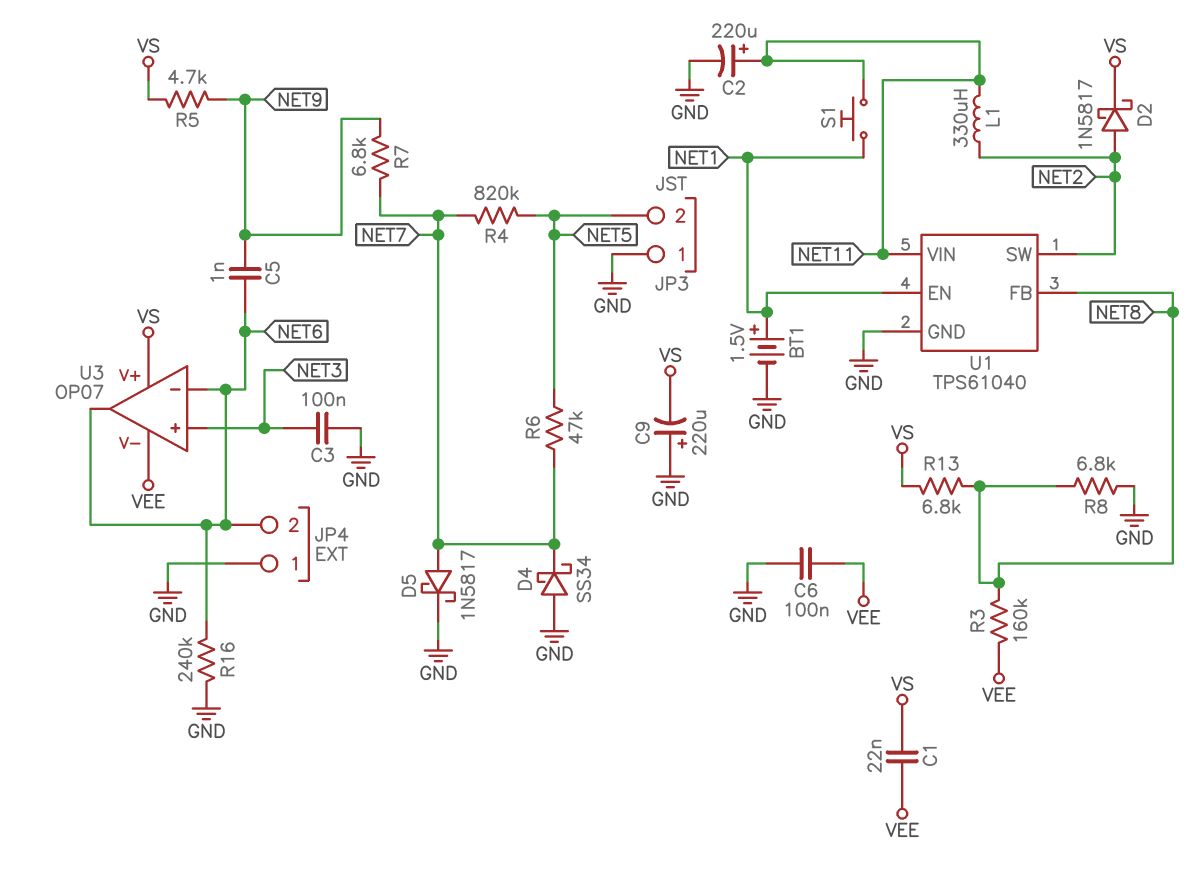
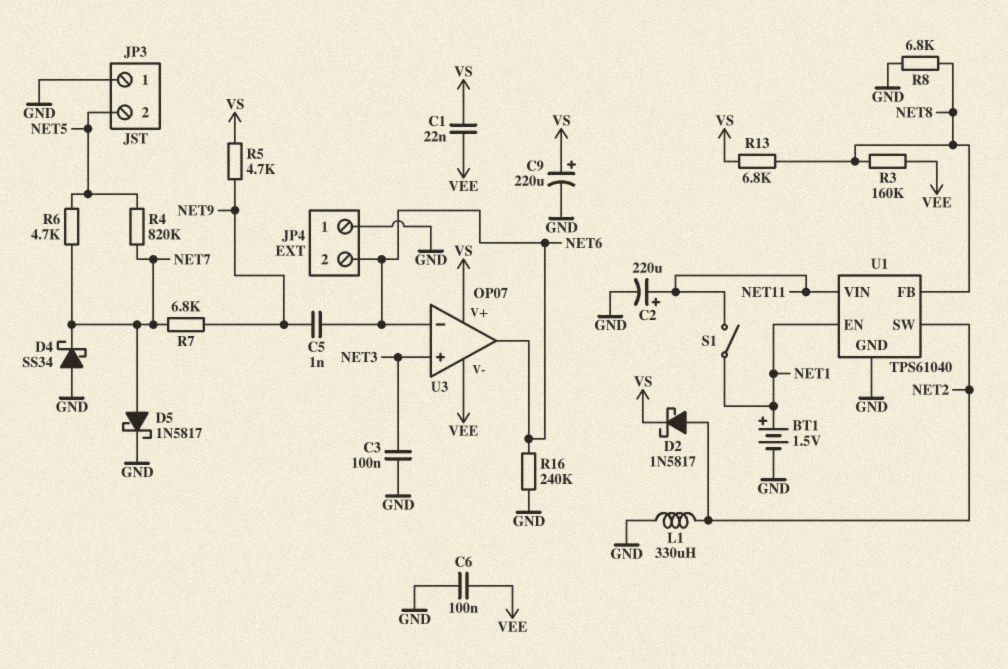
C9: 220uF (plus GND, minus VS) -> 220uF (plus VS, minus GND)
L1: 330uH (NET2, NET11) -> 330uH (GND, NET2)
R6: 47k (NET5, NET7) -> 4.7k (NET5, NET7)
S1: button (NET1, NET11) -> switch (NET1, NET11)

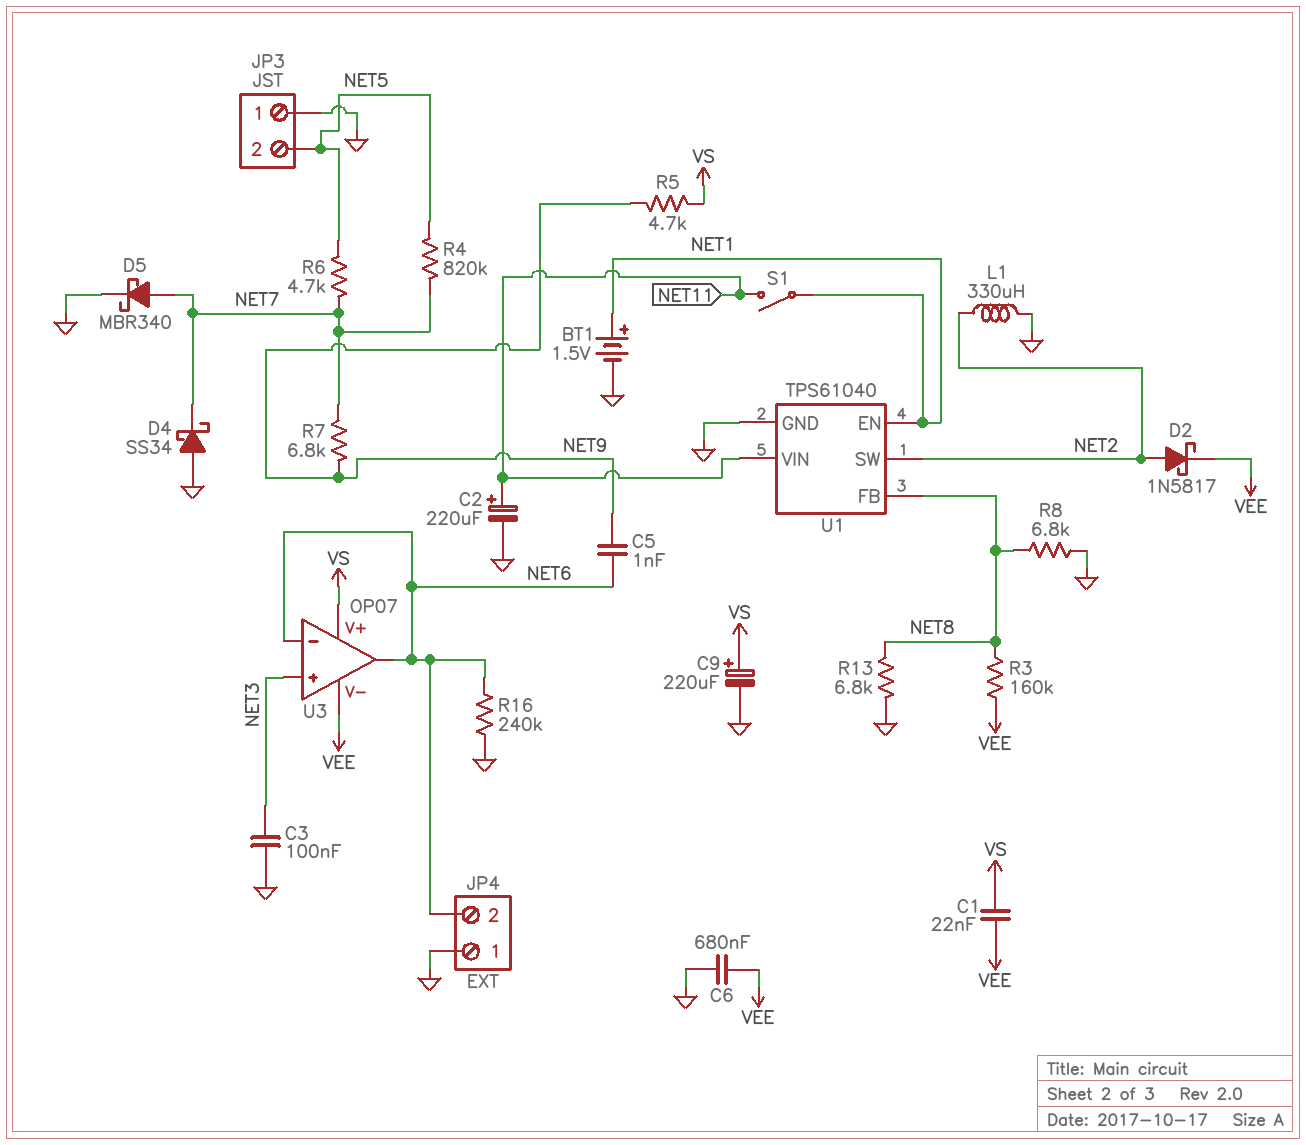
C6: 100nF (GND, VEE) -> 680nF (GND, VEE)
D2: schottky 1N5817 (A NET2, K VS) -> schottky 1N5817 (A NET2, K VEE)
D5: schottky 1N5817 (A NET7, K GND) -> schottky MBR340 (A NET7, K GND)
R13: 6.8k (NET8, VS) -> 6.8k (GND, NET8)

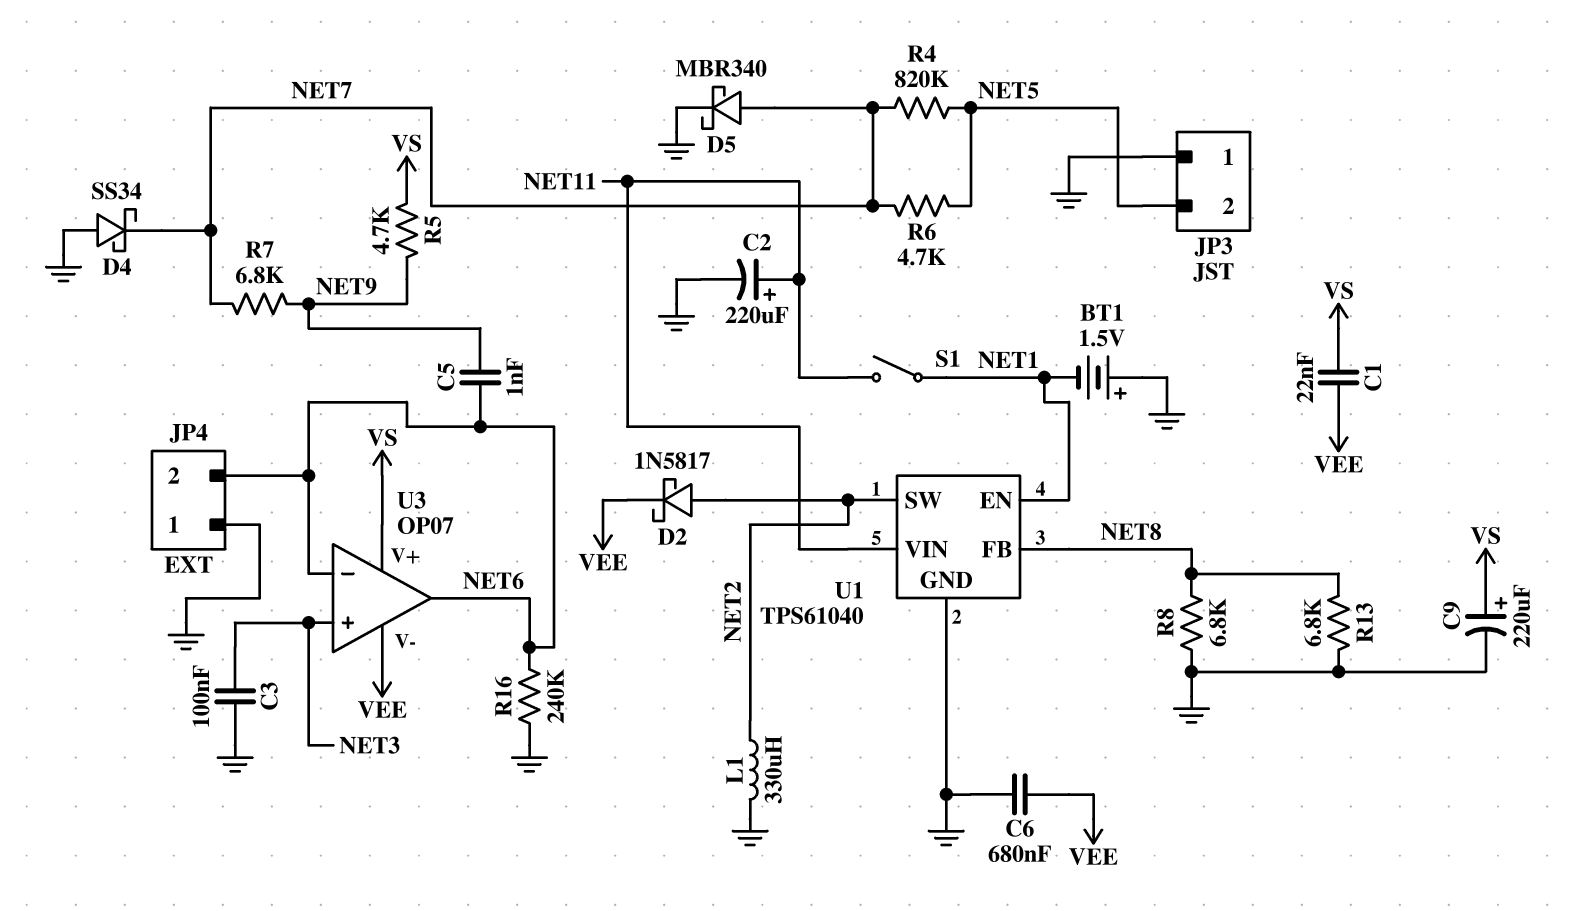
BT1: 1.5V (plus NET1, minus GND) -> 1.5V (plus GND, minus NET1)
R3: 160k (NET8, VEE) -> none

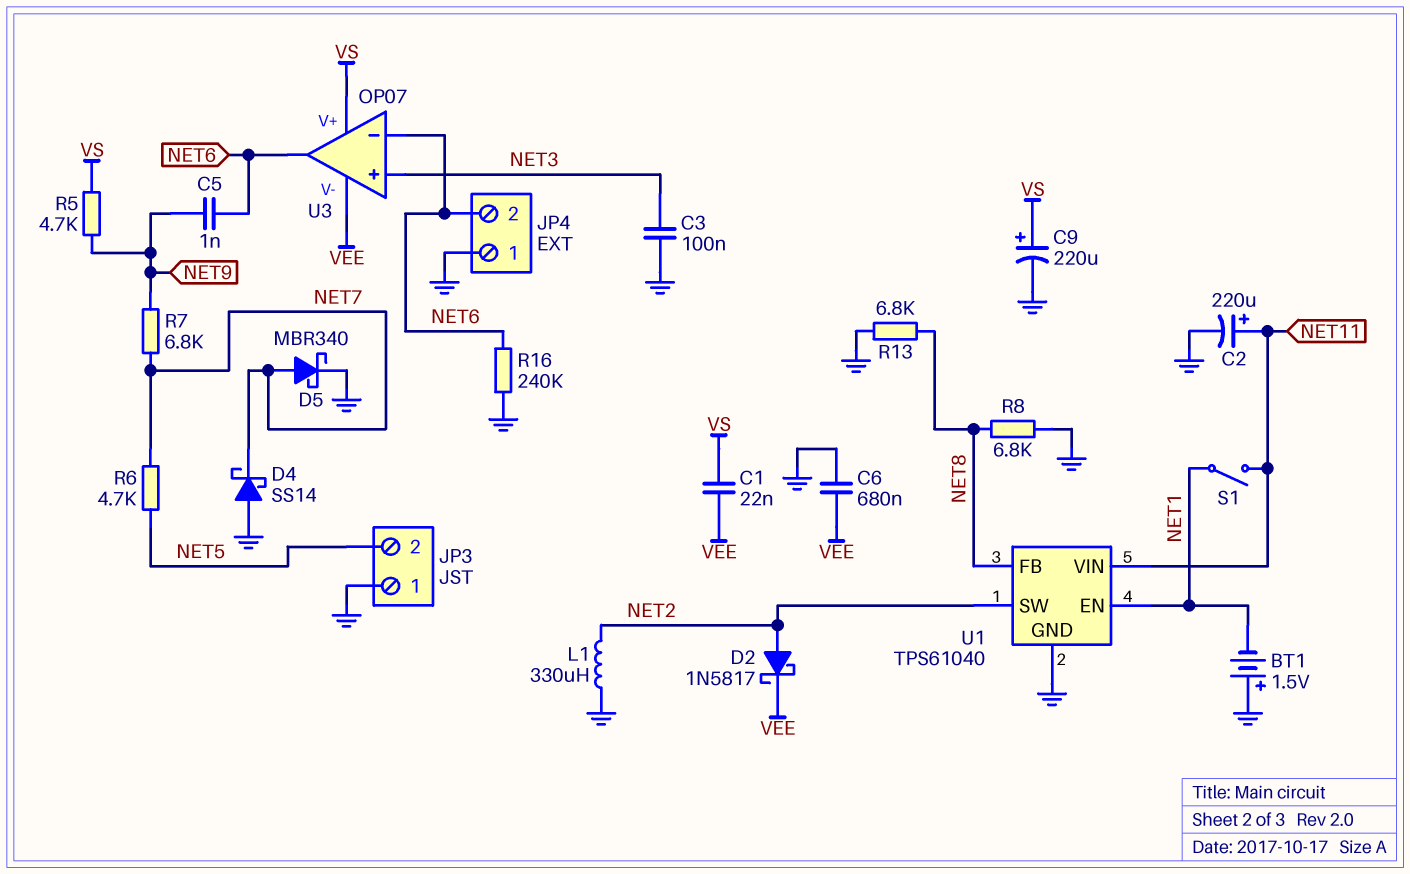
D4: schottky SS34 (A GND, K NET7) -> schottky SS14 (A GND, K NET7)
R4: 820k (NET5, NET7) -> none

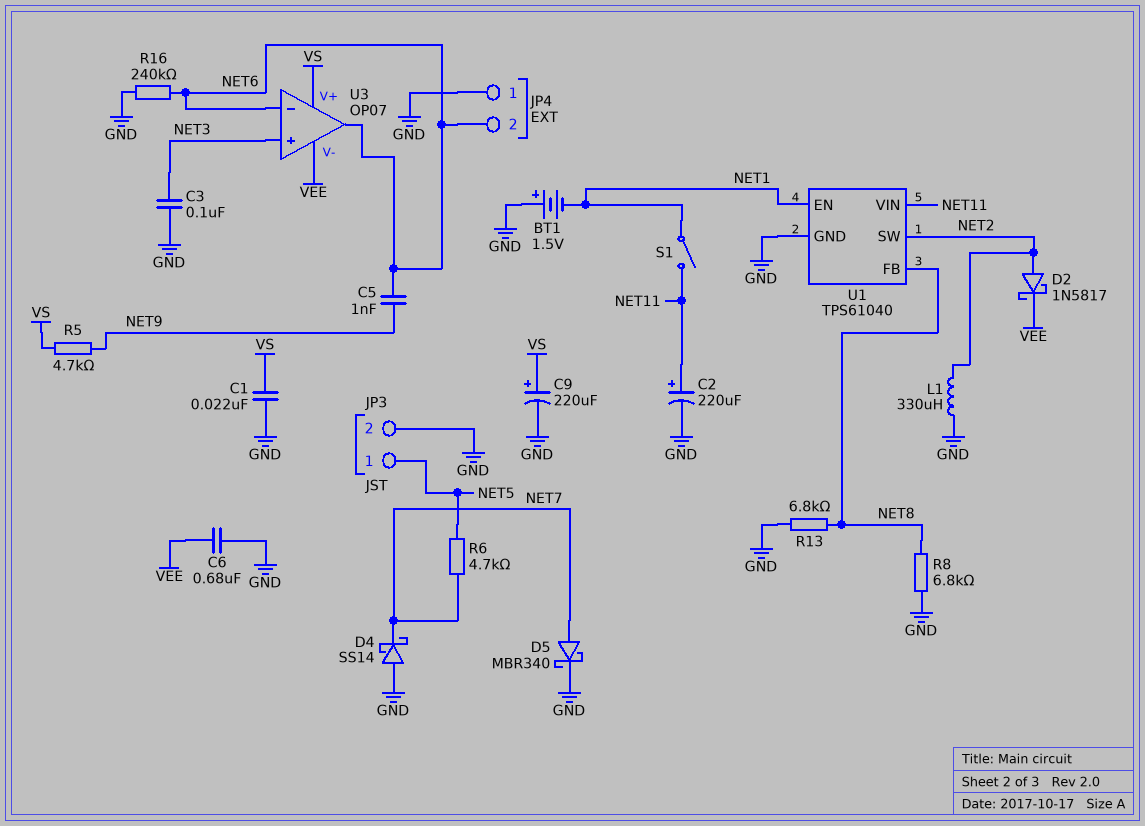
C1: 22nF (VEE, VS) -> 22nF (GND, VS)
JP3 pin 1: GND -> NET5
JP3 pin 2: NET5 -> GND
R7: 6.8k (NET7, NET9) -> none

